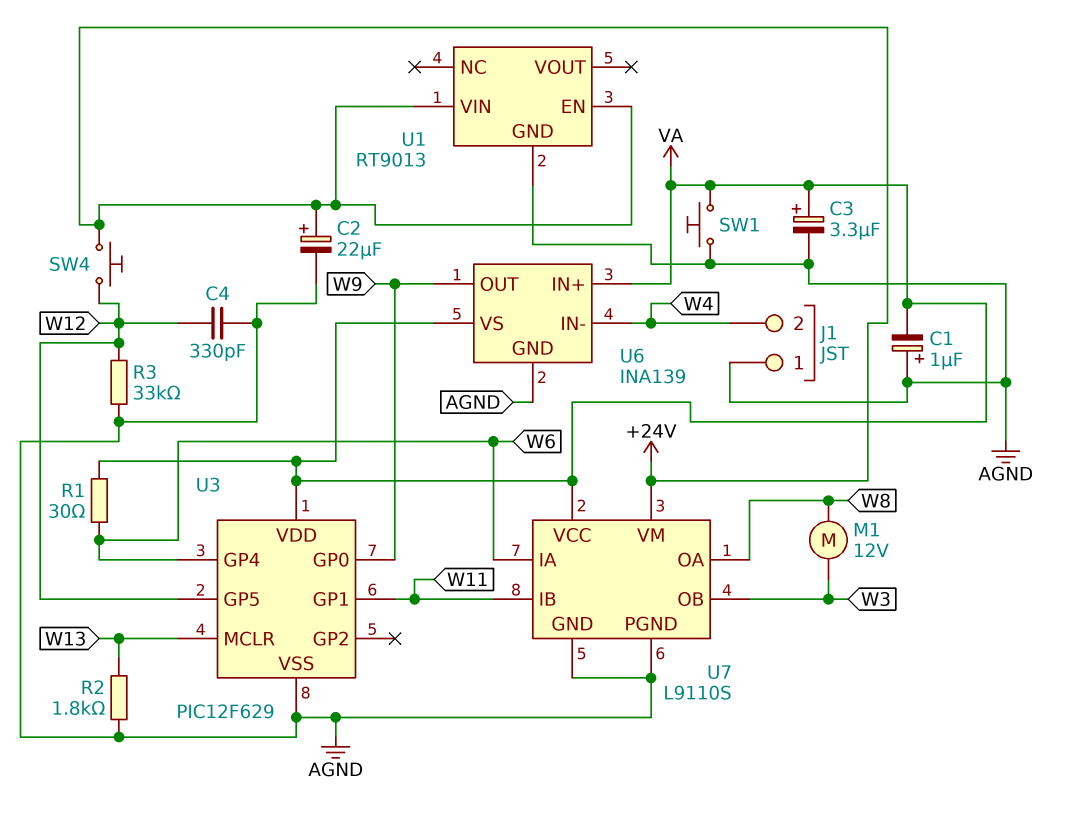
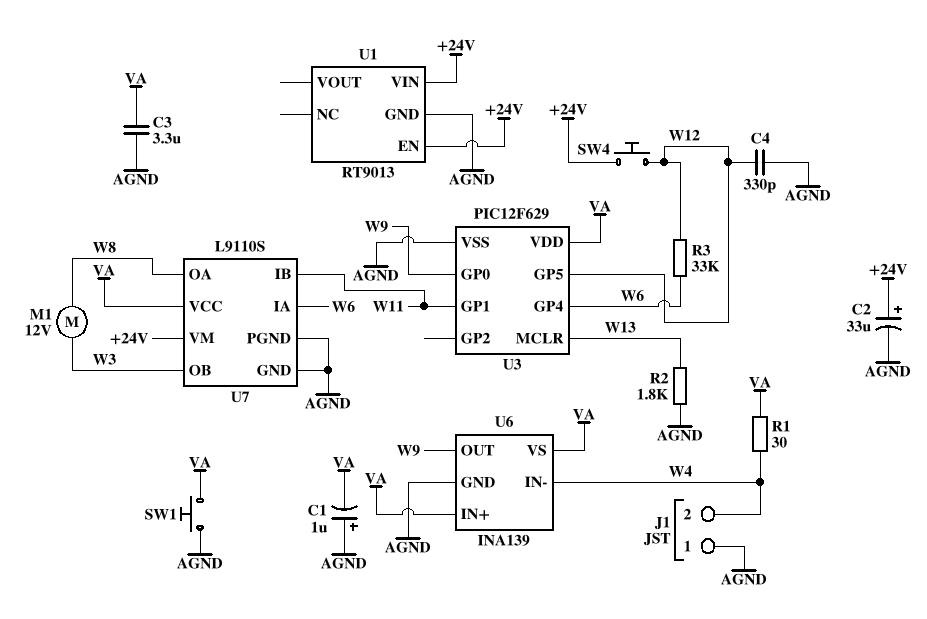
C2: 22uF (plus +24V, minus AGND) -> 33uF (plus +24V, minus AGND)
C3: 3.3uF (plus VA, minus AGND) -> 3.3uF (AGND, VA)
R1: 30 (VA, W6) -> 30 (VA, W4)
R3: 33k (AGND, W12) -> 33k (W6, W12)

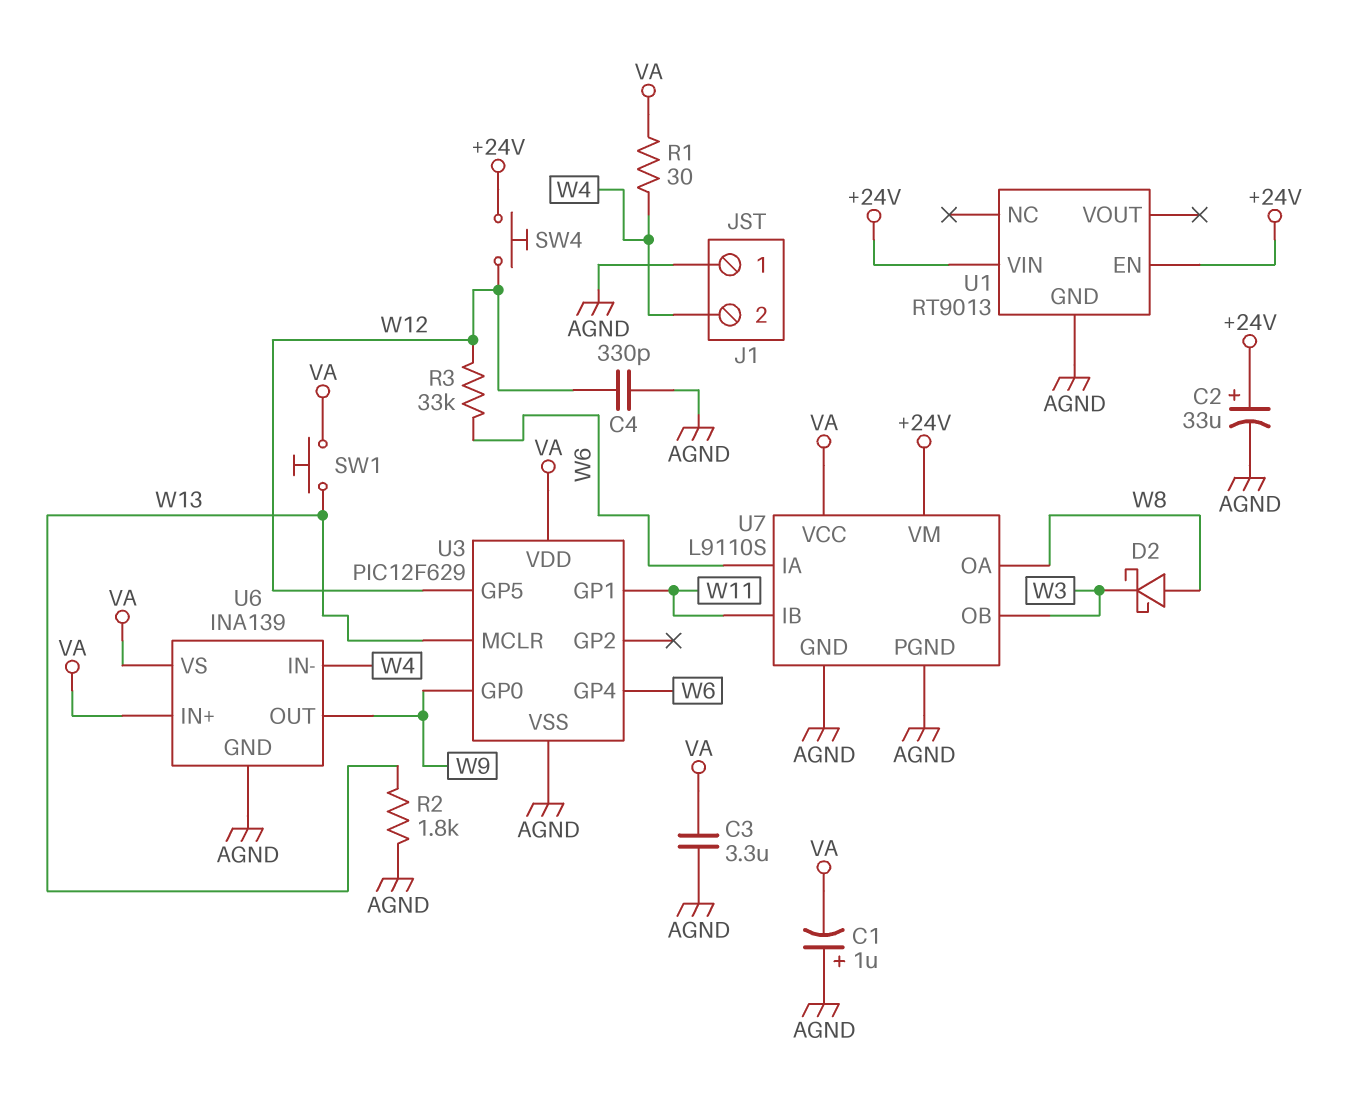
D2: none -> schottky (A W8, K W3)
M1: motor 12V (W3, W8) -> none
SW1: button (AGND, VA) -> button (VA, W13)

